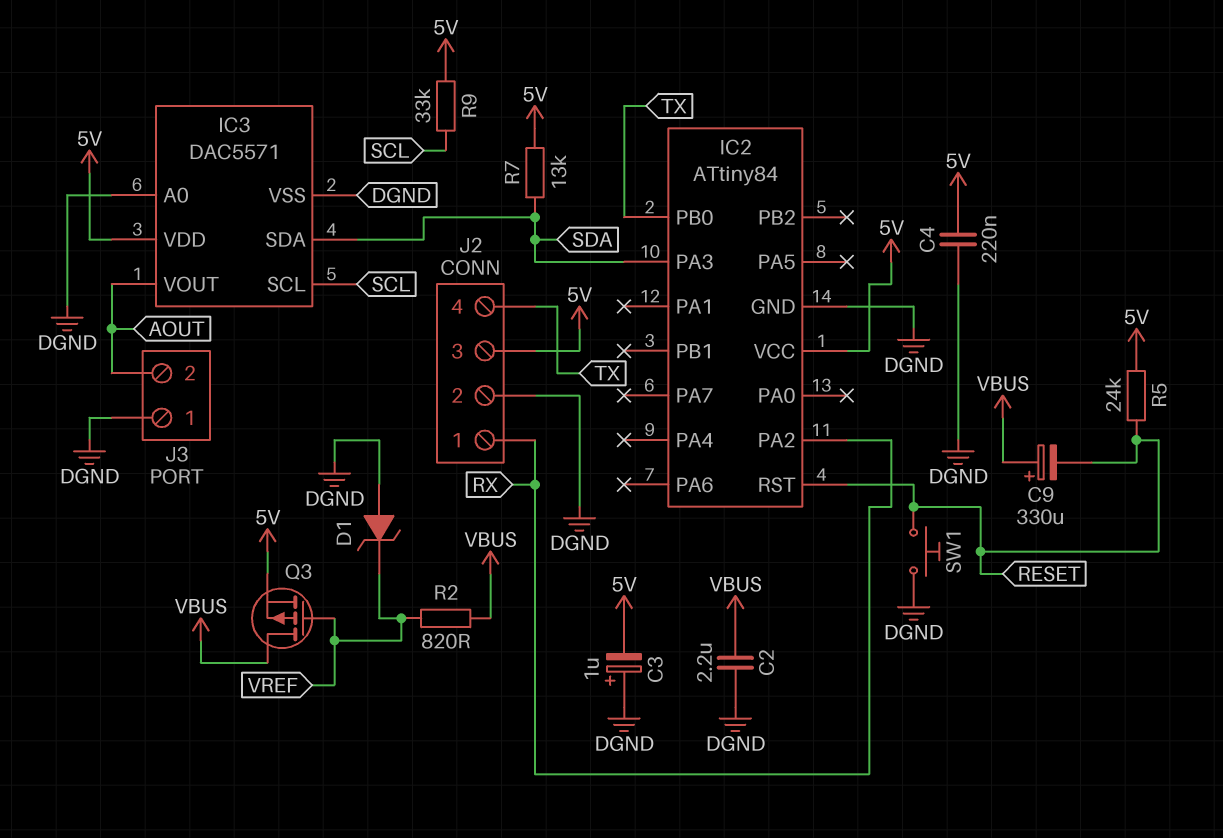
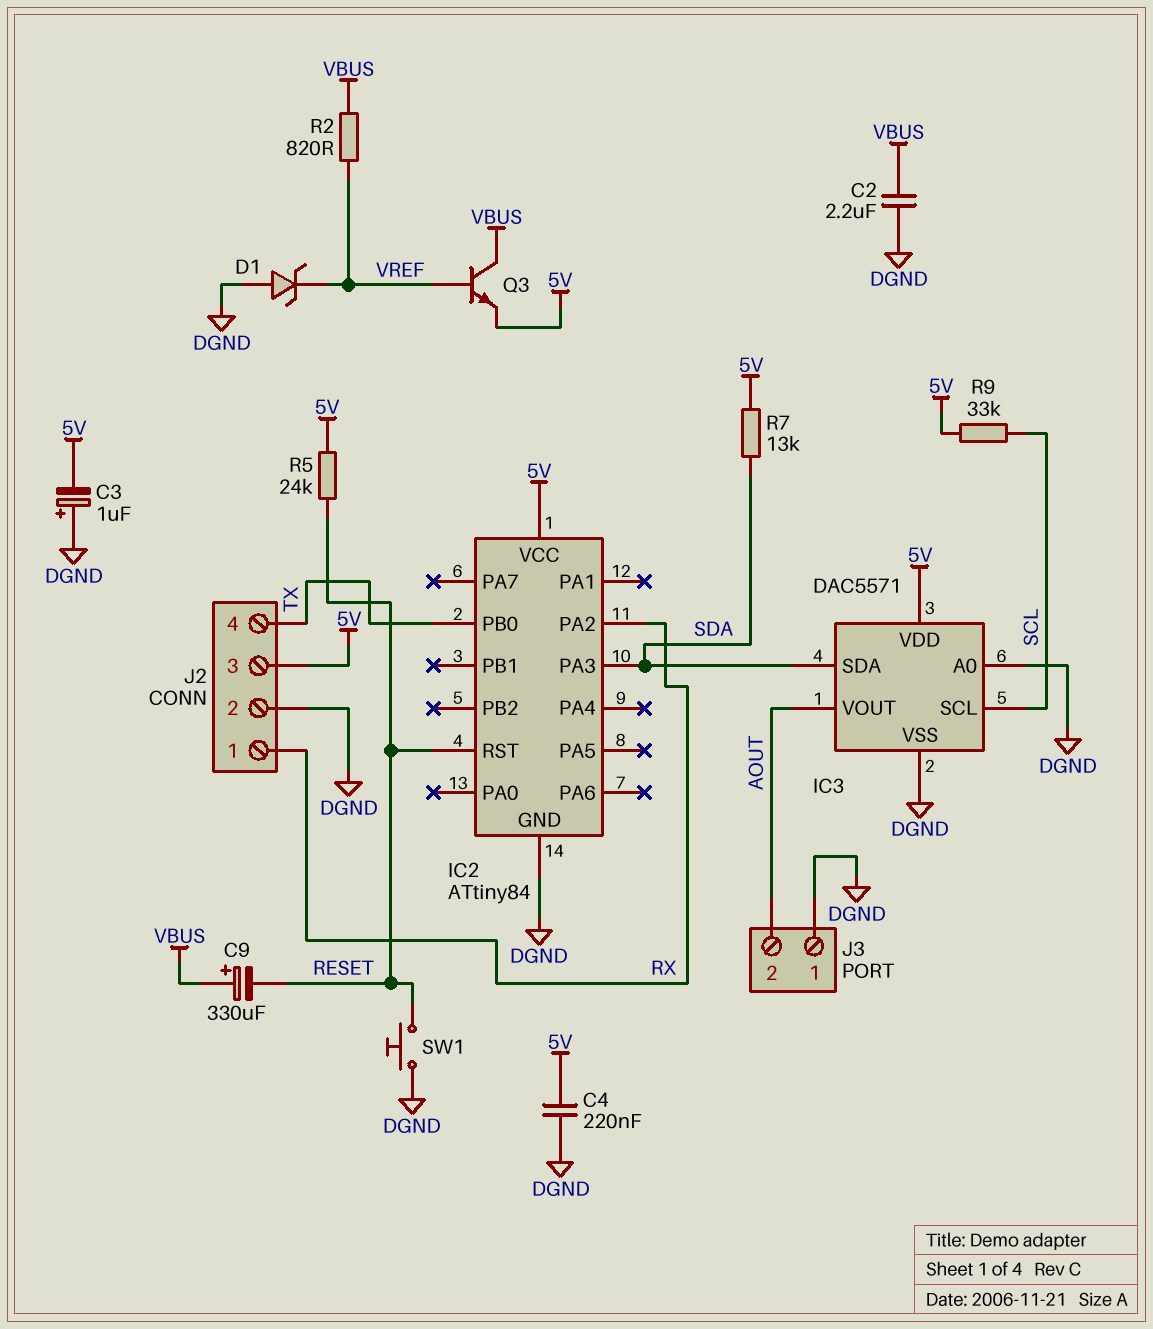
Q3: PMOS (G VREF, D VBUS, S 5V) -> NPN (B VREF, C VBUS, E 5V)

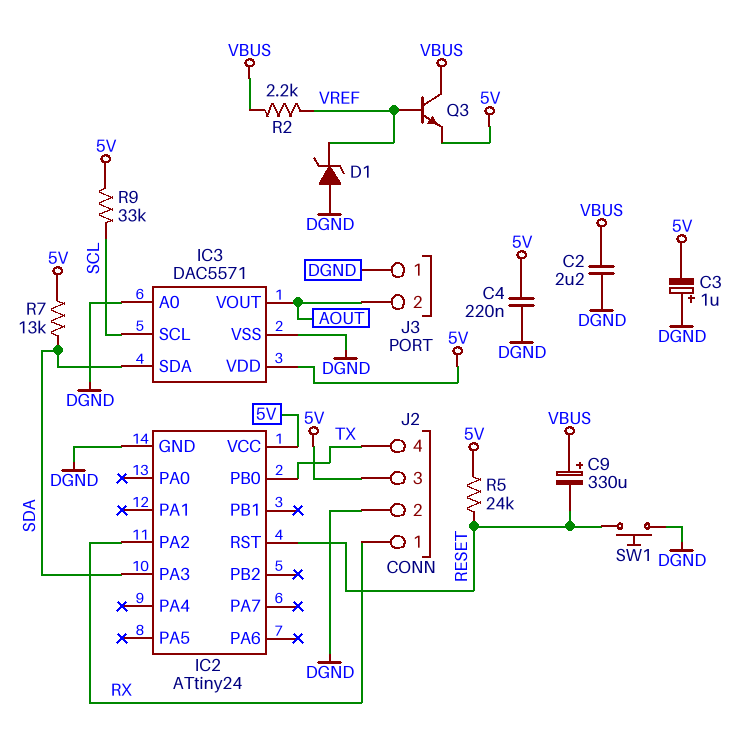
IC2: ATtiny84 -> ATtiny24
R2: 820 (VBUS, VREF) -> 2.2k (VBUS, VREF)

